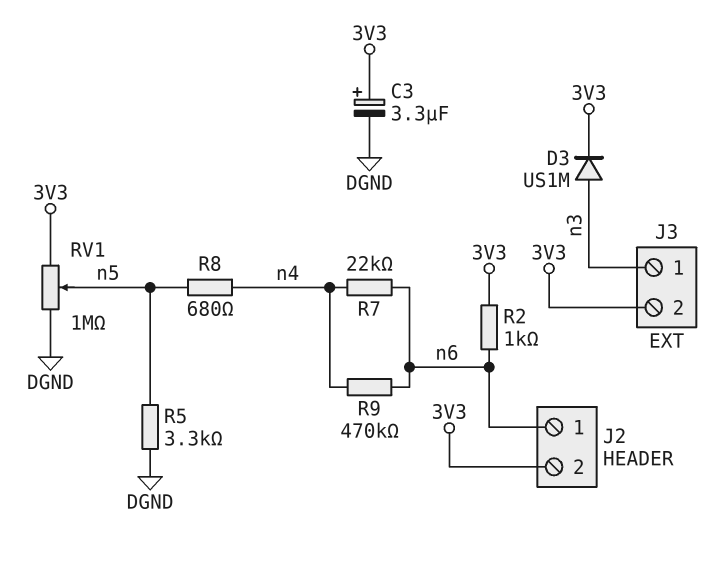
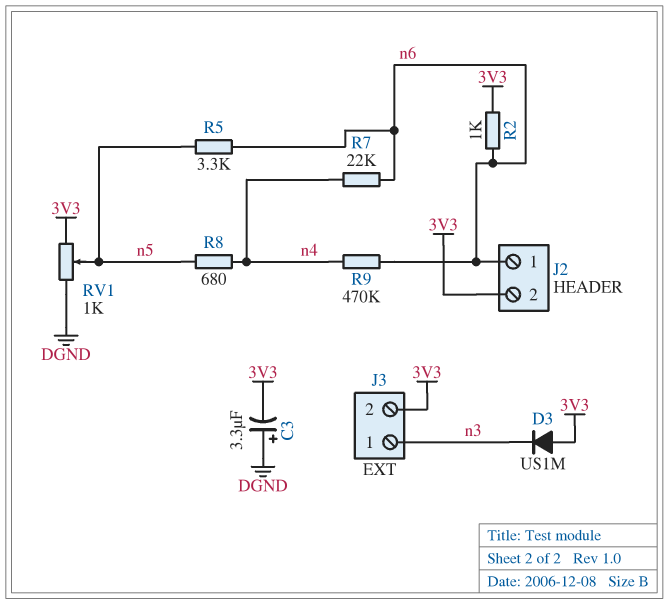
C3: 3.3uF (plus 3V3, minus DGND) -> 3.3uF (plus DGND, minus 3V3)
D3: diode US1M (A n3, K 3V3) -> diode US1M (A 3V3, K n3)
R5: 3.3k (DGND, n5) -> 3.3k (n5, n6)
RV1: 1M (3V3, DGND, wiper n5) -> 1k (3V3, DGND, wiper n5)

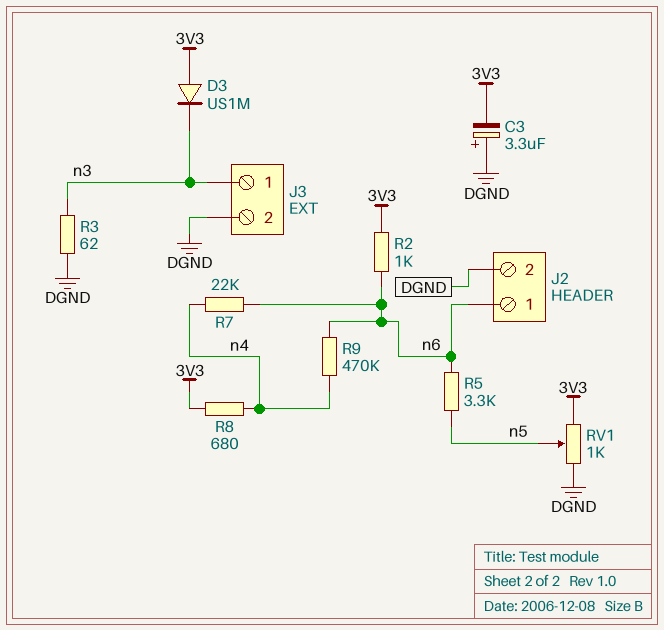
J2 pin 2: 3V3 -> DGND
J3 pin 2: 3V3 -> DGND
R3: none -> 62 (DGND, n3)
R8: 680 (n4, n5) -> 680 (3V3, n4)

